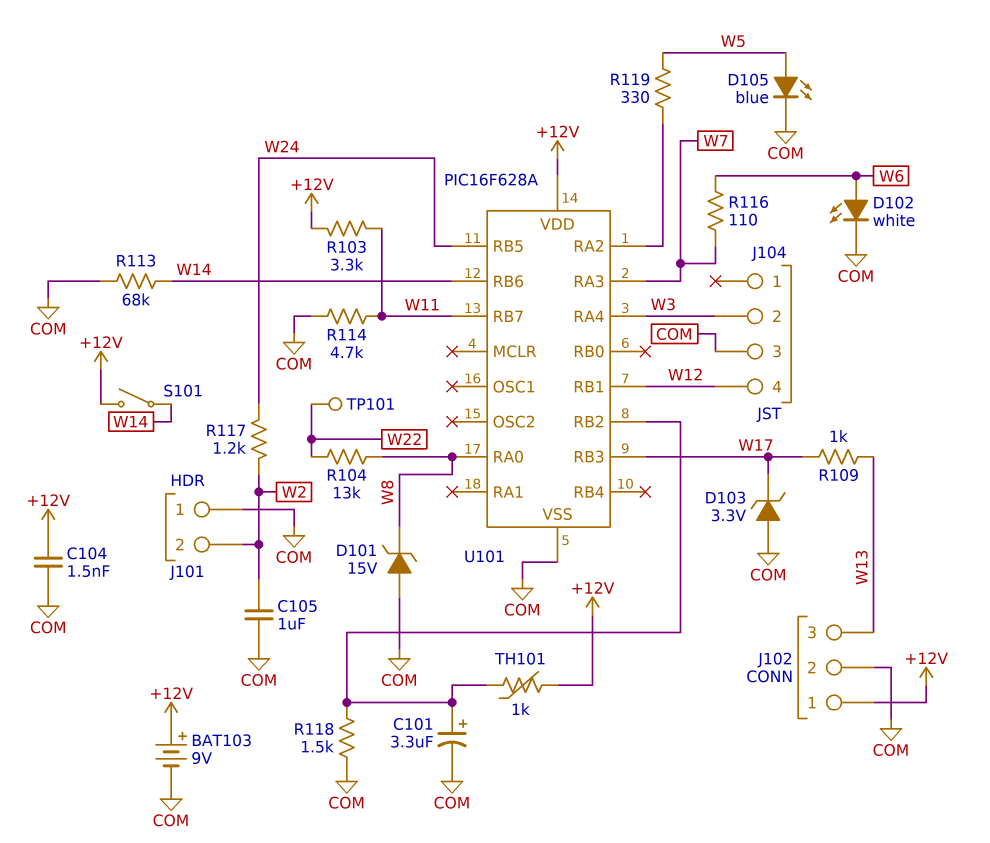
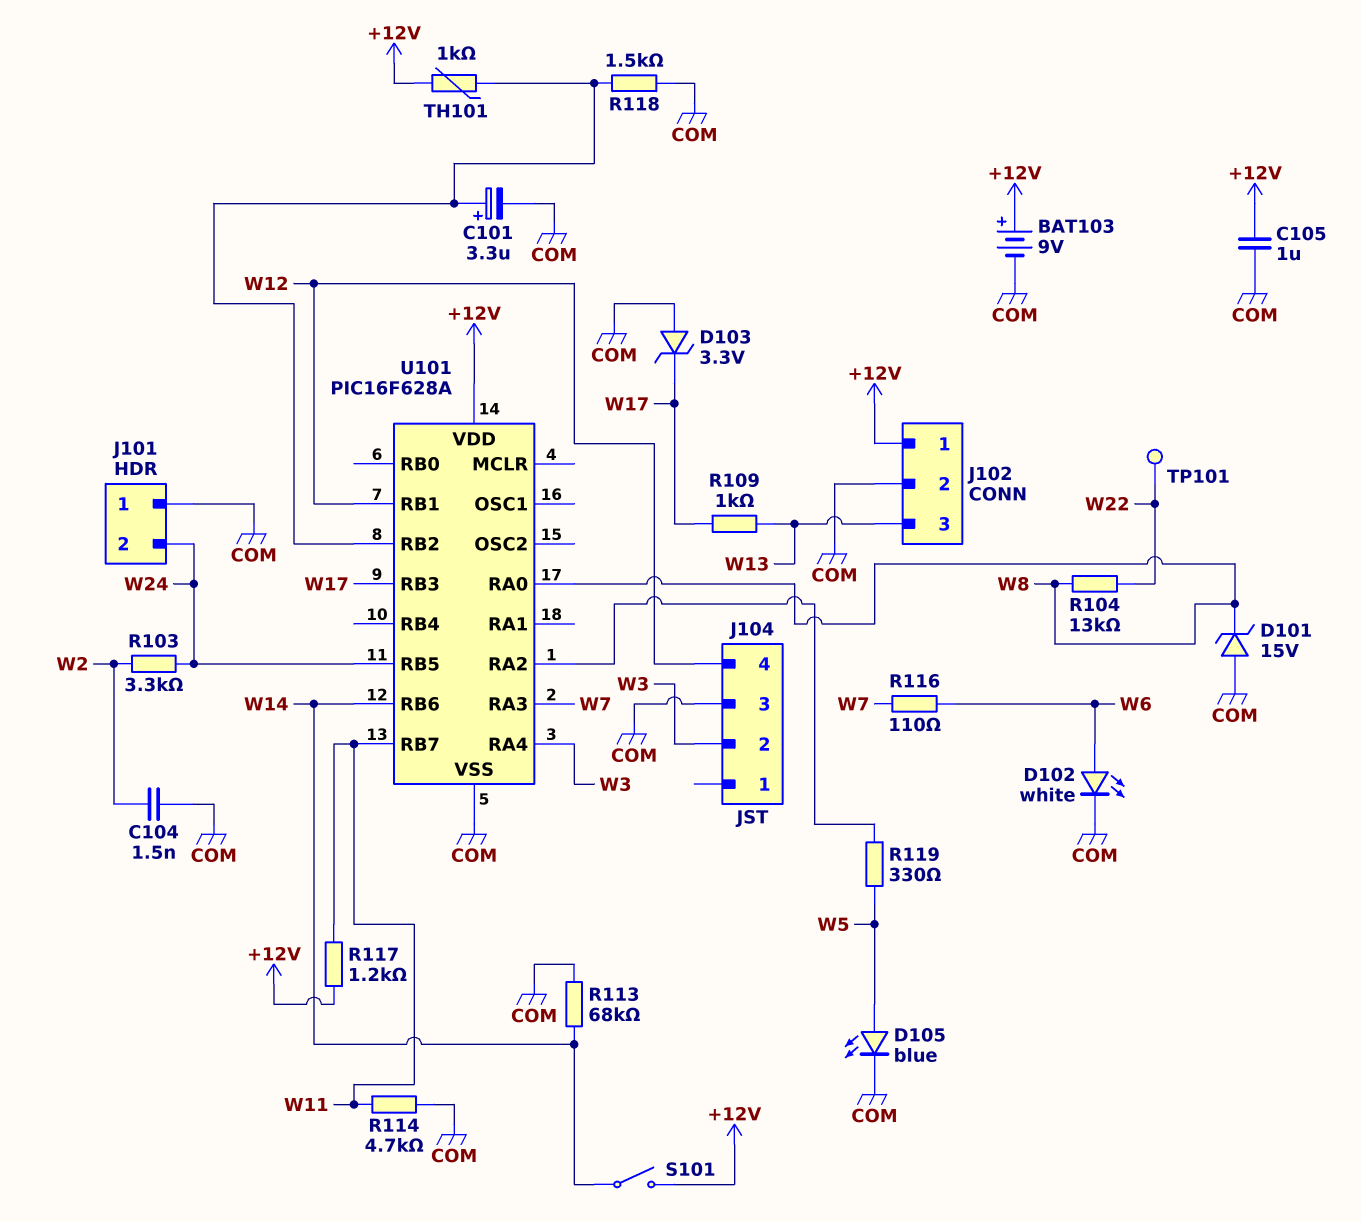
C104: 1.5nF (+12V, COM) -> 1.5nF (COM, W2)
C105: 1uF (COM, W2) -> 1uF (+12V, COM)
J101 pin 2: W2 -> W24
R103: 3.3k (+12V, W11) -> 3.3k (W2, W24)
R117: 1.2k (W2, W24) -> 1.2k (+12V, W11)

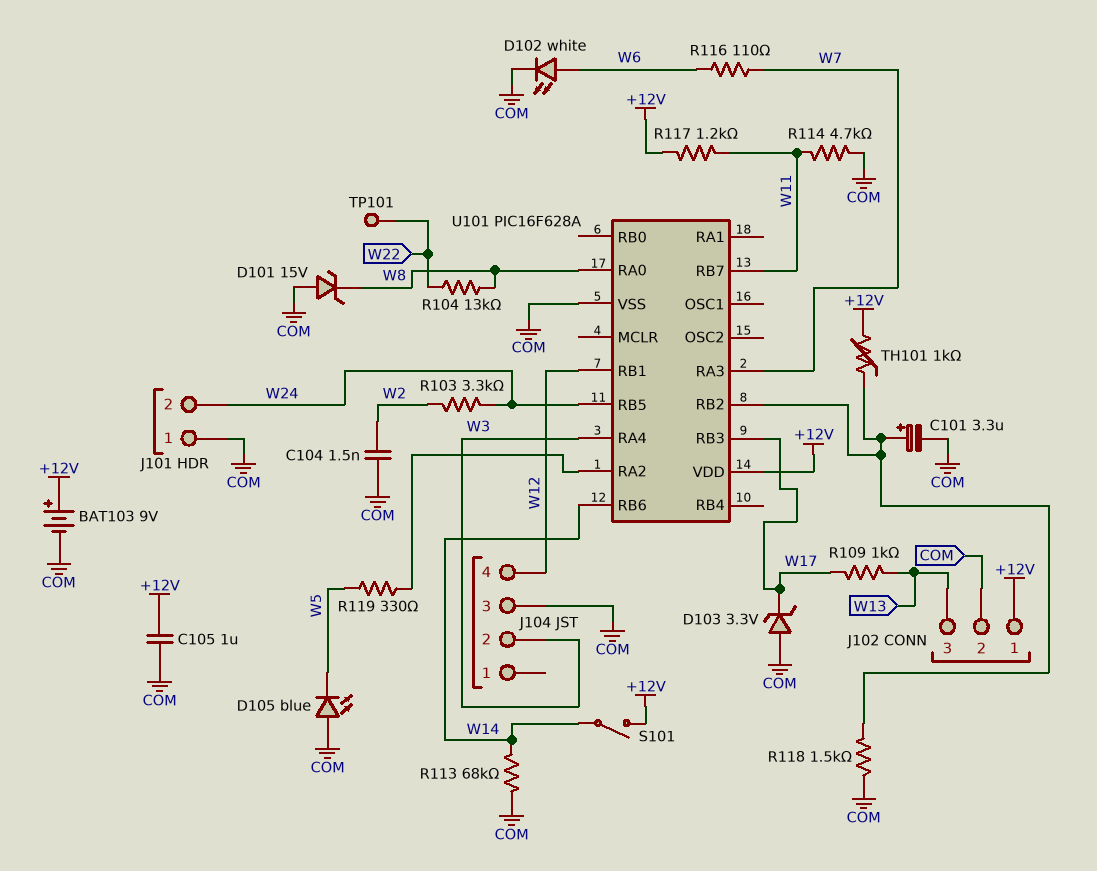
D105: LED blue (A W5, K COM) -> LED blue (A COM, K W5)

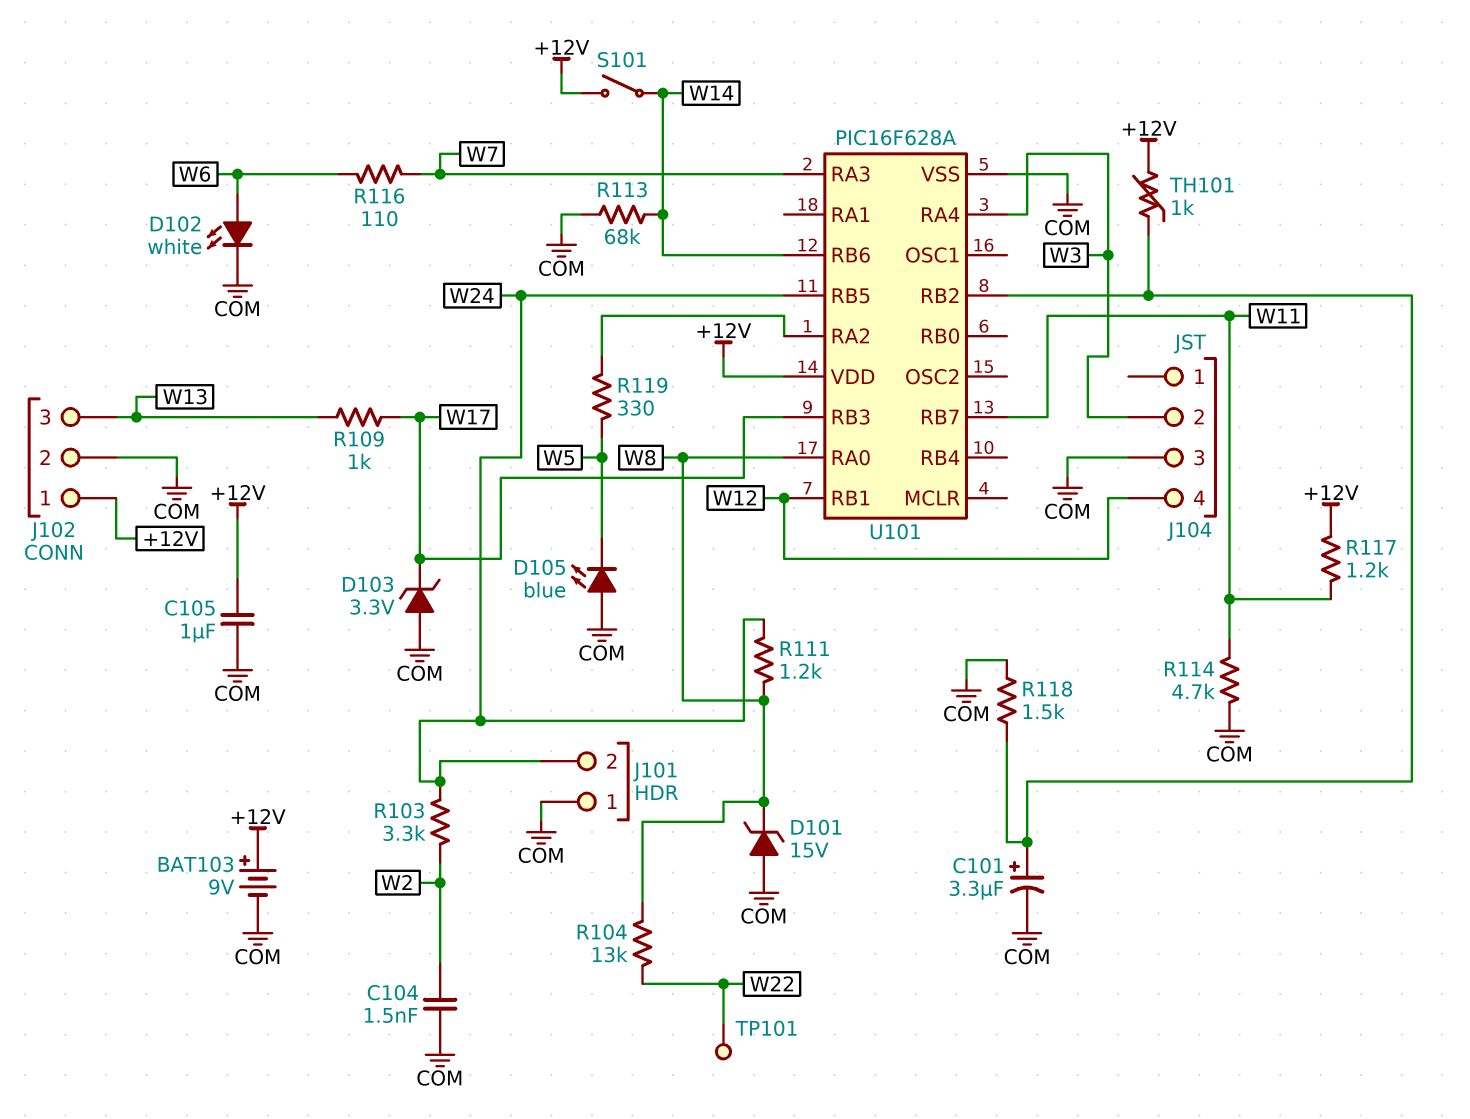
R111: none -> 1.2k (W8, W24)

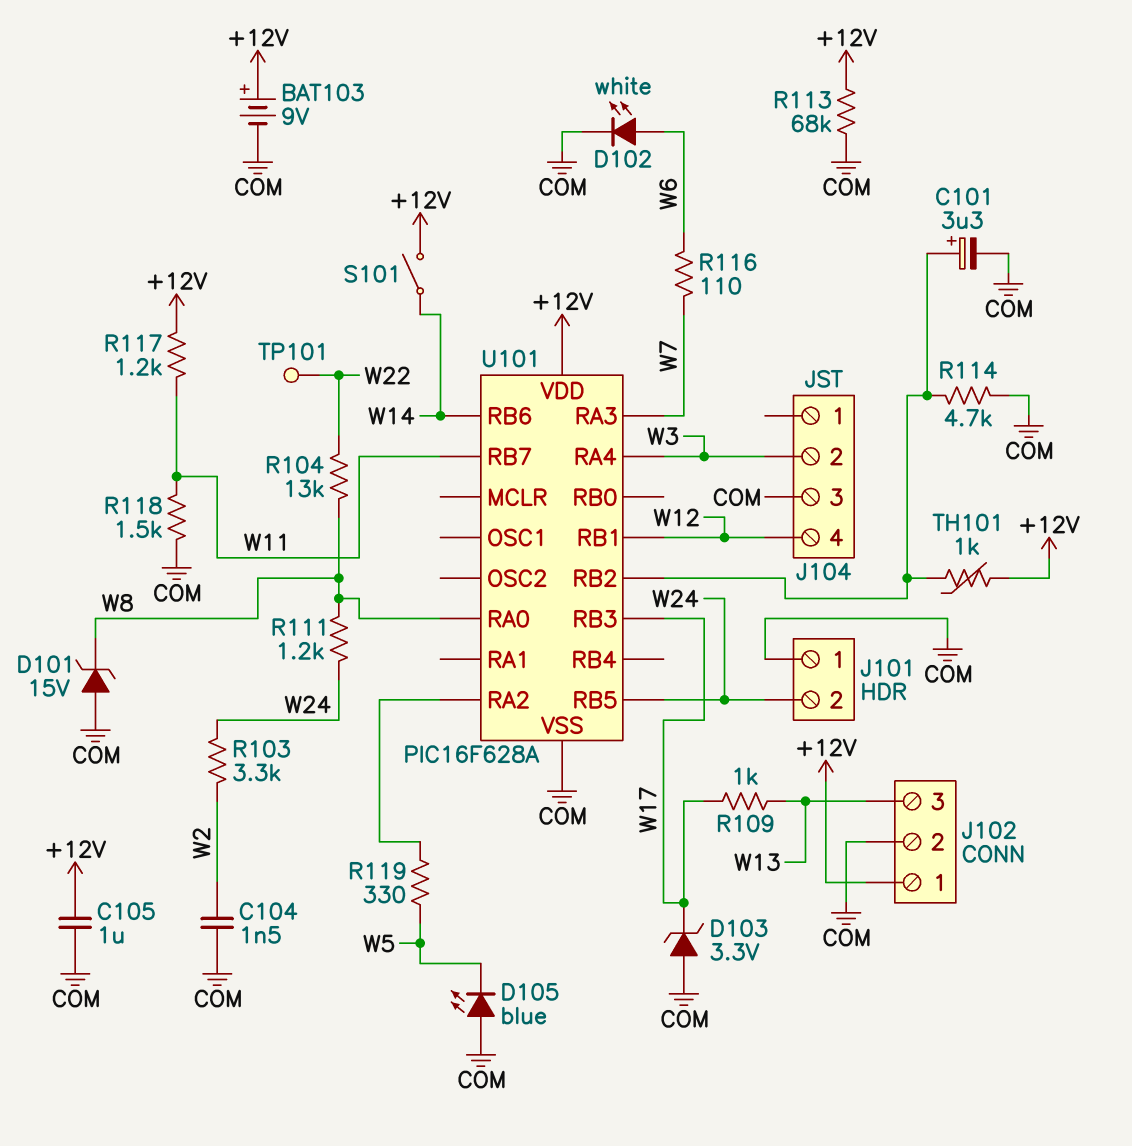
R113: 68k (COM, W14) -> 68k (+12V, COM)
R114: 4.7k (COM, W11) -> 4.7k (COM, U101/RB2)
R118: 1.5k (COM, U101/RB2) -> 1.5k (COM, W11)

